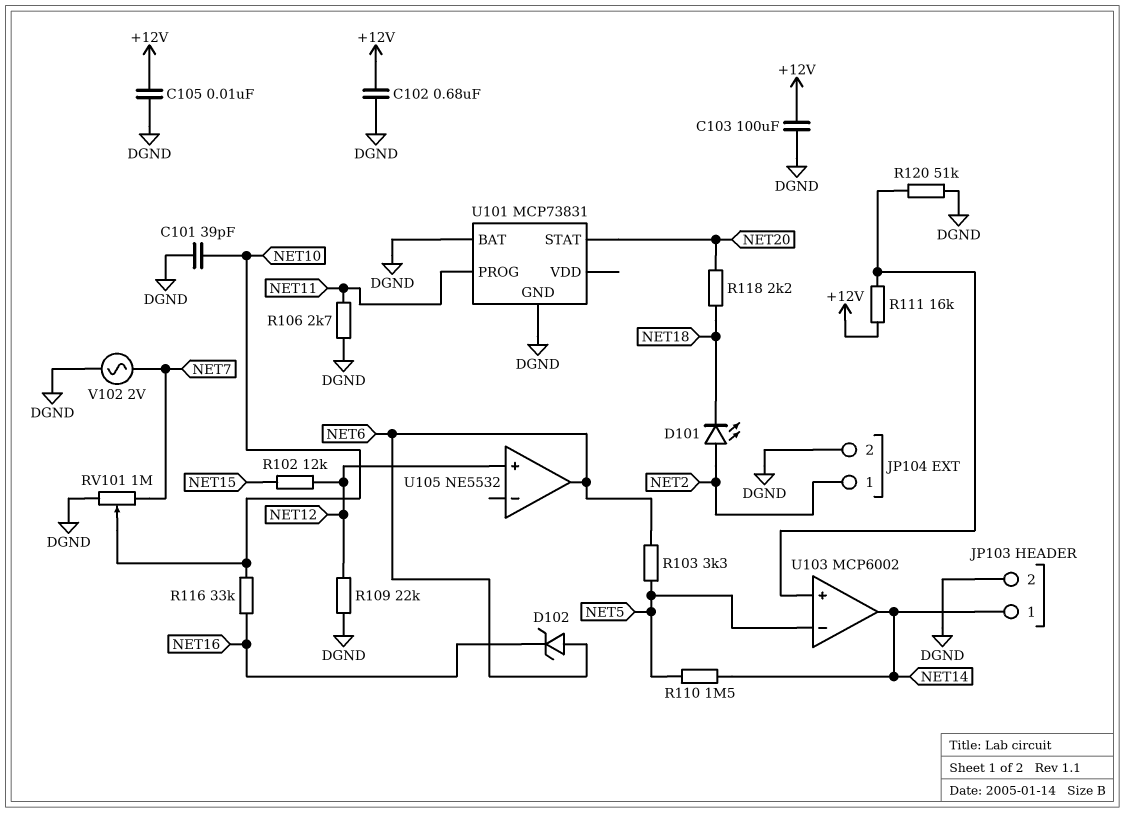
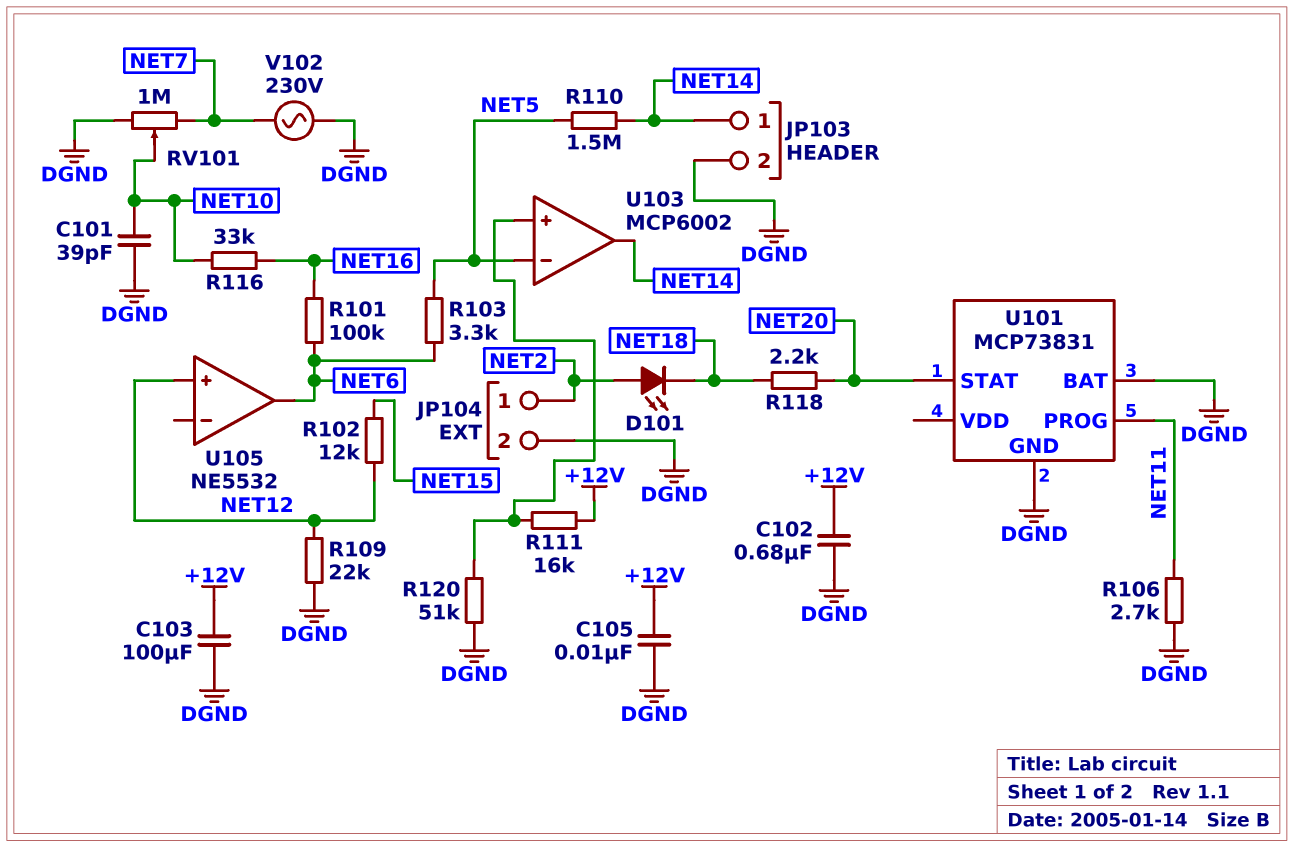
D102: zener (A NET6, K NET16) -> none
R101: none -> 100k (NET6, NET16)
V102: AC 2V (DGND, NET7) -> AC 230V (DGND, NET7)

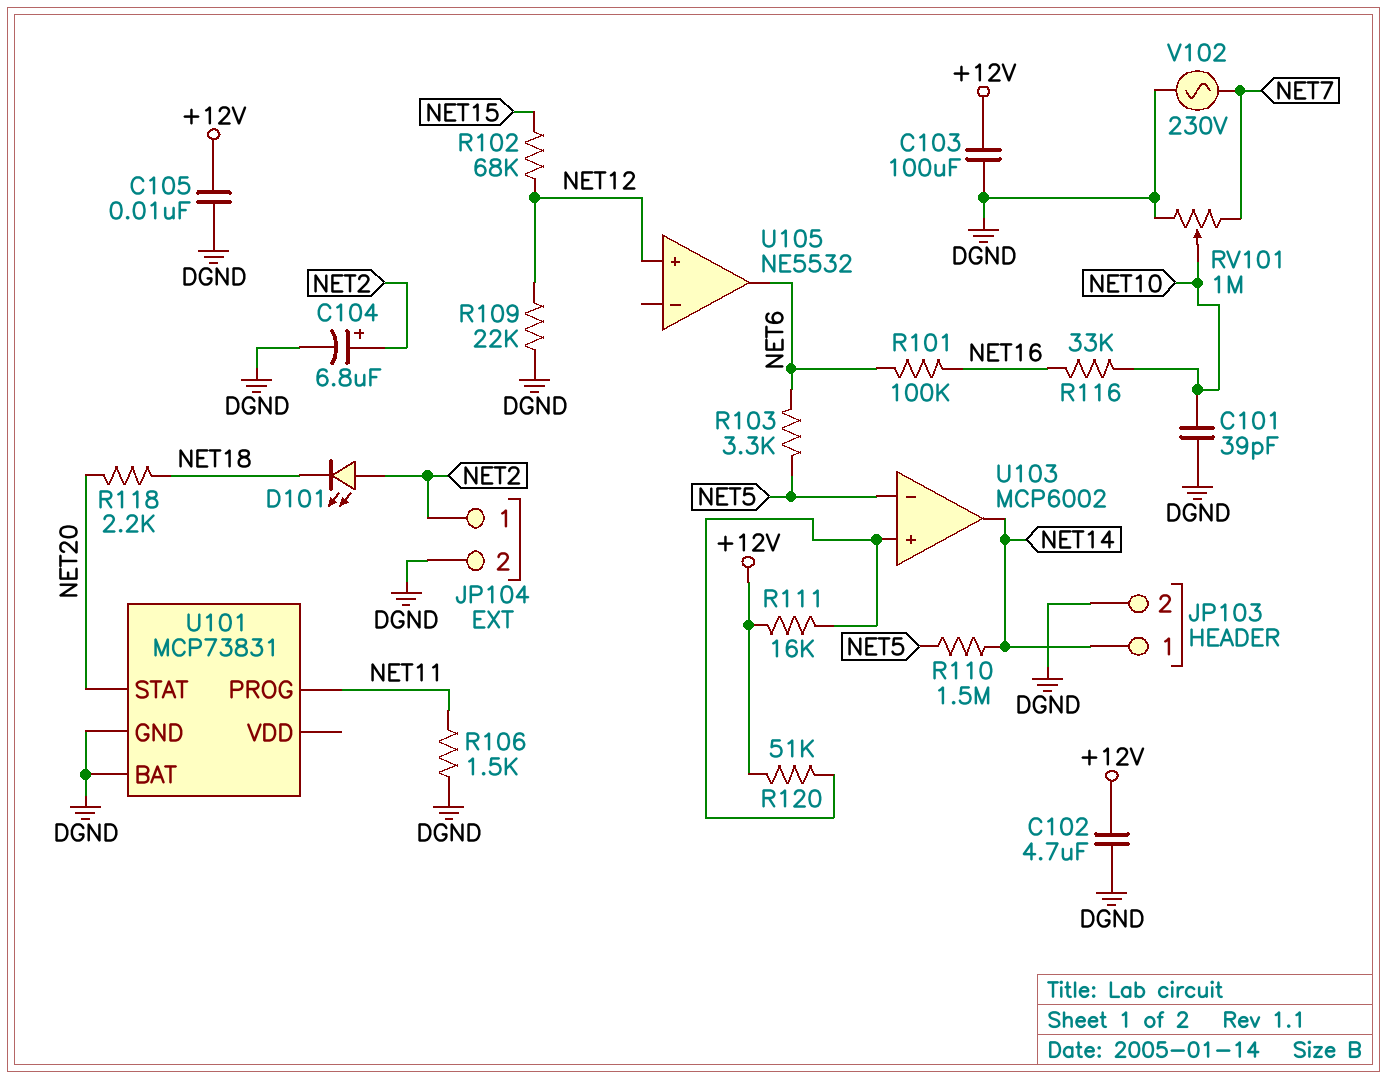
C102: 680nF (+12V, DGND) -> 4.7uF (+12V, DGND)
C104: none -> 6.8uF (plus NET2, minus DGND)
R102: 12k (NET12, NET15) -> 68k (NET12, NET15)
R106: 2.7k (DGND, NET11) -> 1.5k (DGND, NET11)
R120: 51k (DGND, U103/in+) -> 51k (+12V, U103/in+)

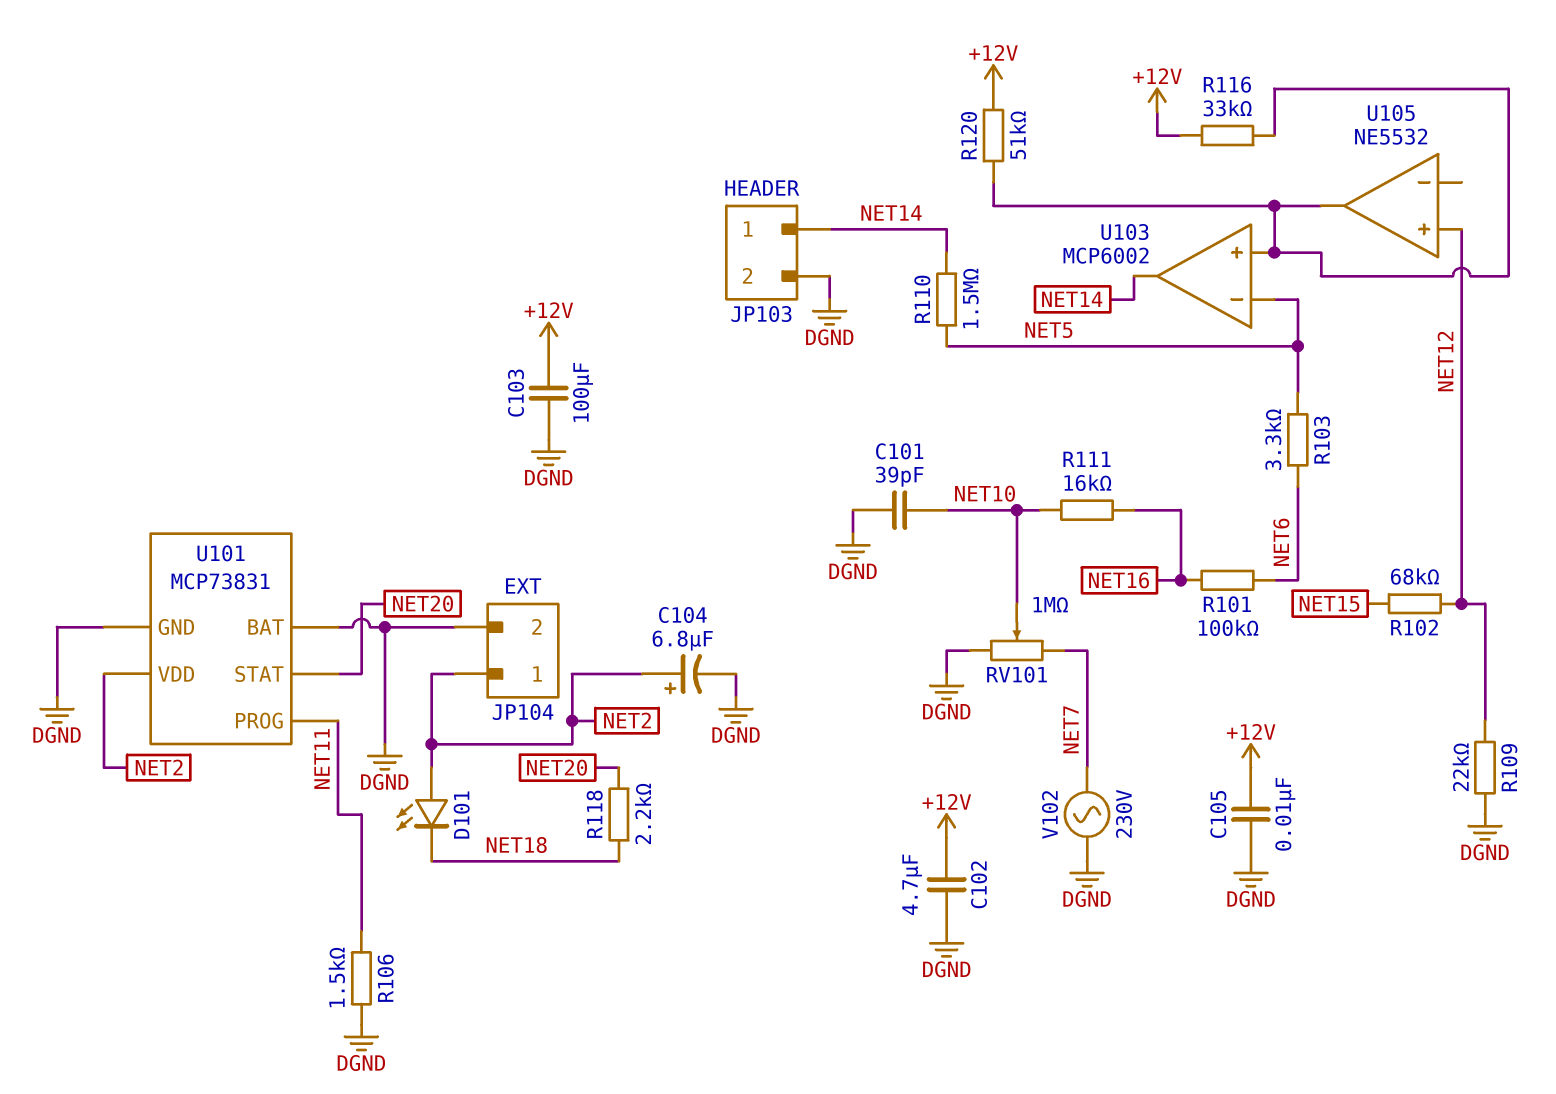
R111: 16k (+12V, U103/in+) -> 16k (NET10, NET16)
R116: 33k (NET10, NET16) -> 33k (+12V, U103/in+)
U101 pin VDD: none -> NET2
U105 pin out: NET6 -> U103/in+

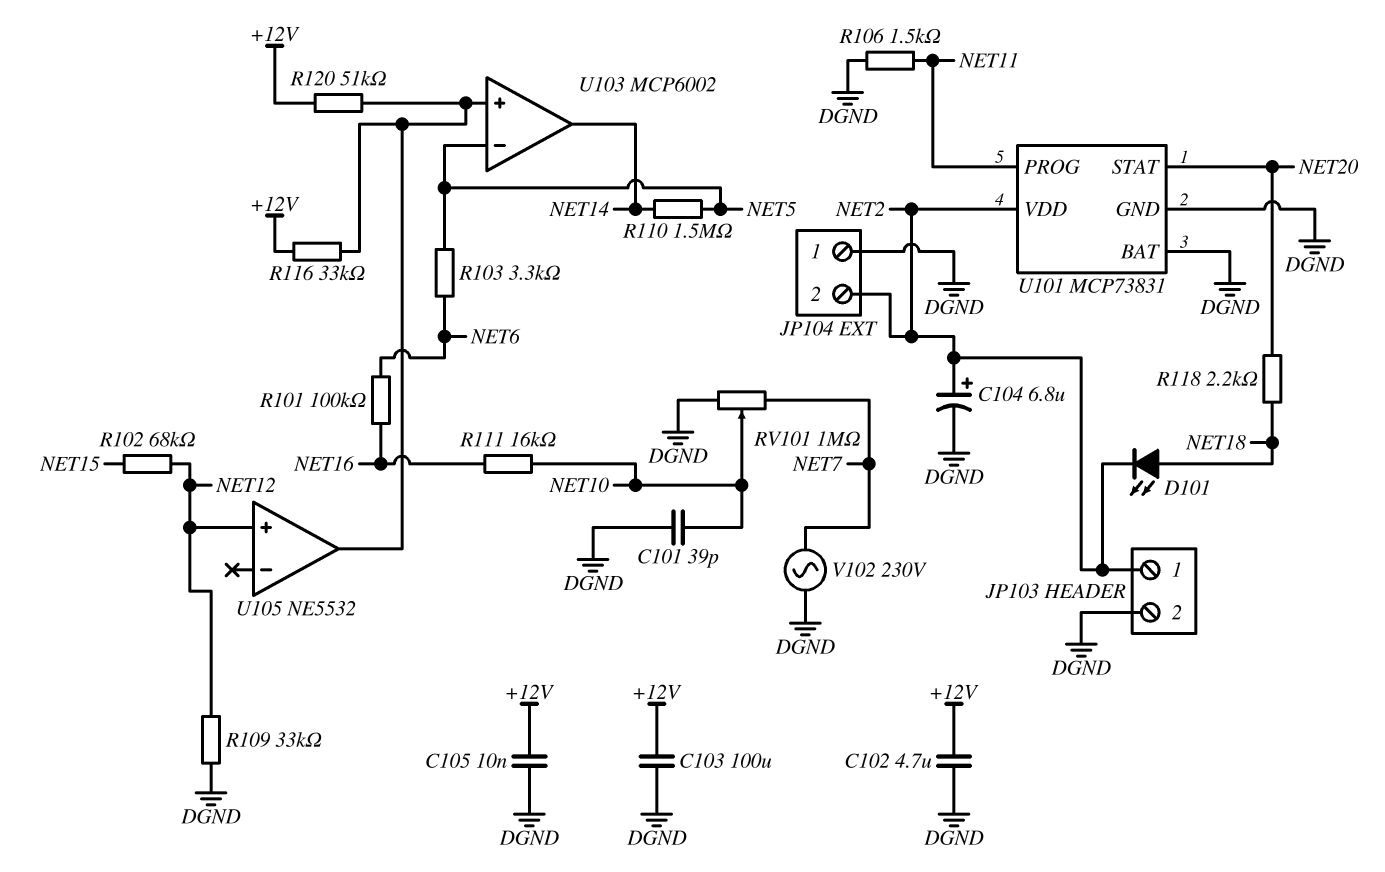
D101: LED (A NET2, K NET18) -> LED (A NET18, K NET2)
JP103 pin 1: NET14 -> NET2
JP104 pin 1: NET2 -> DGND
JP104 pin 2: DGND -> NET2
R109: 22k (DGND, NET12) -> 33k (DGND, NET12)

